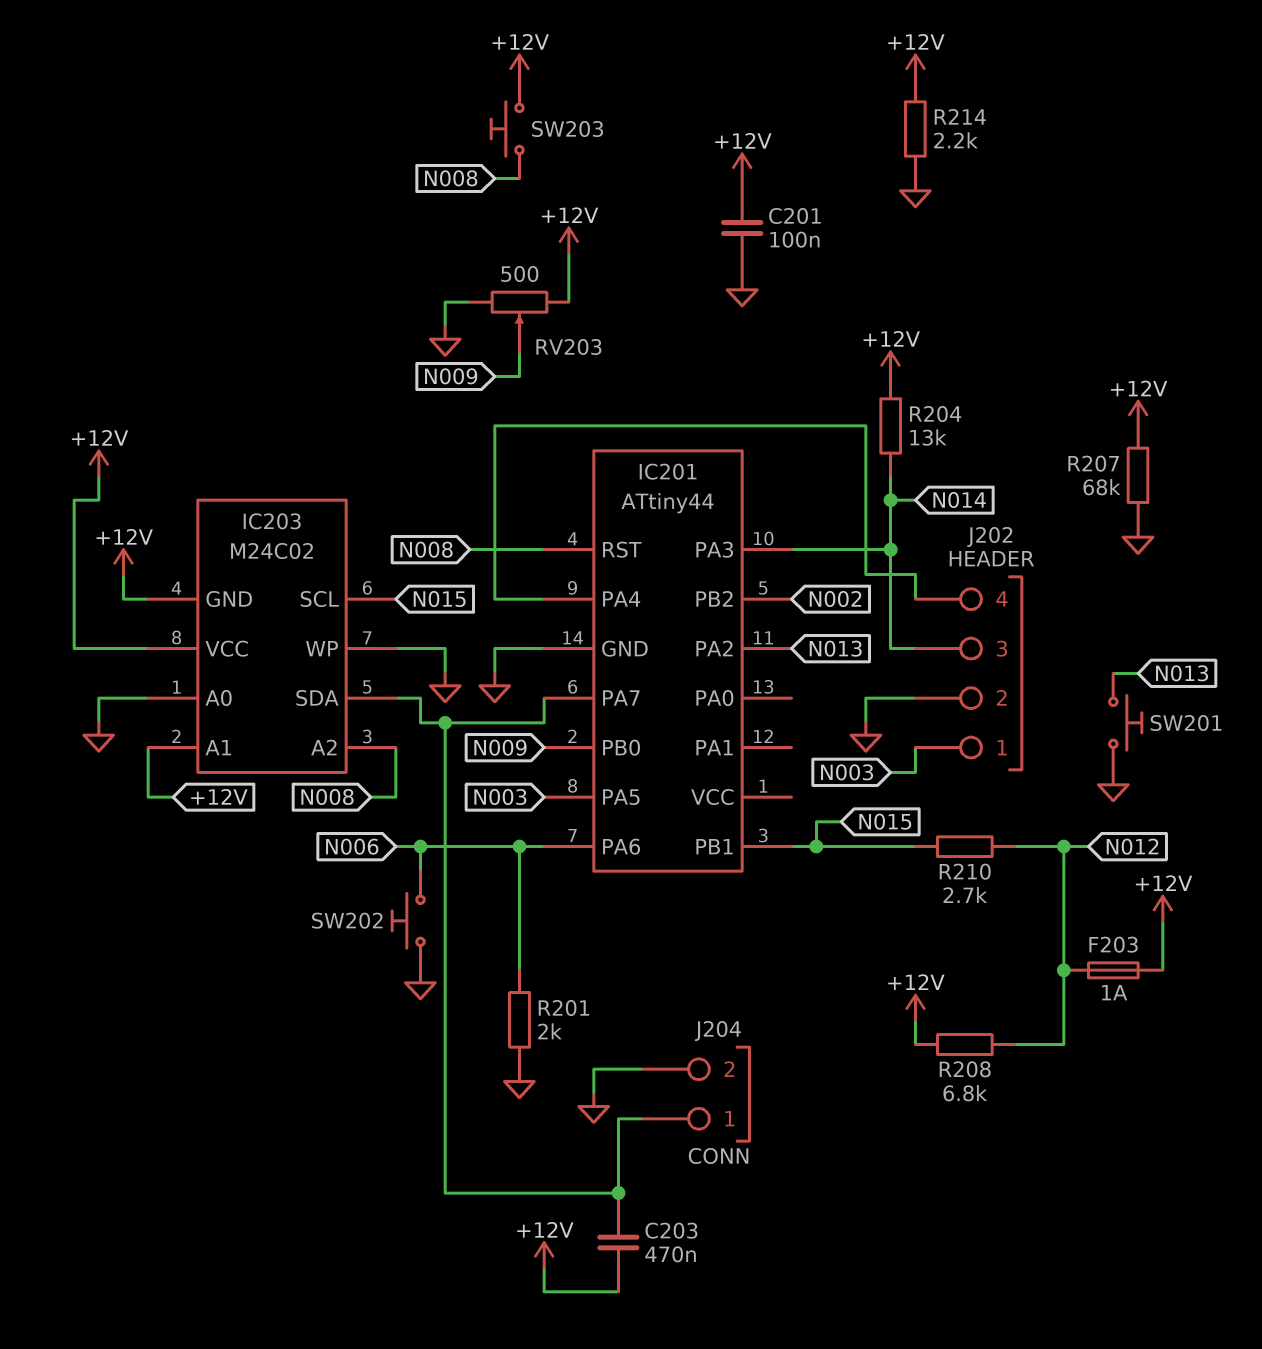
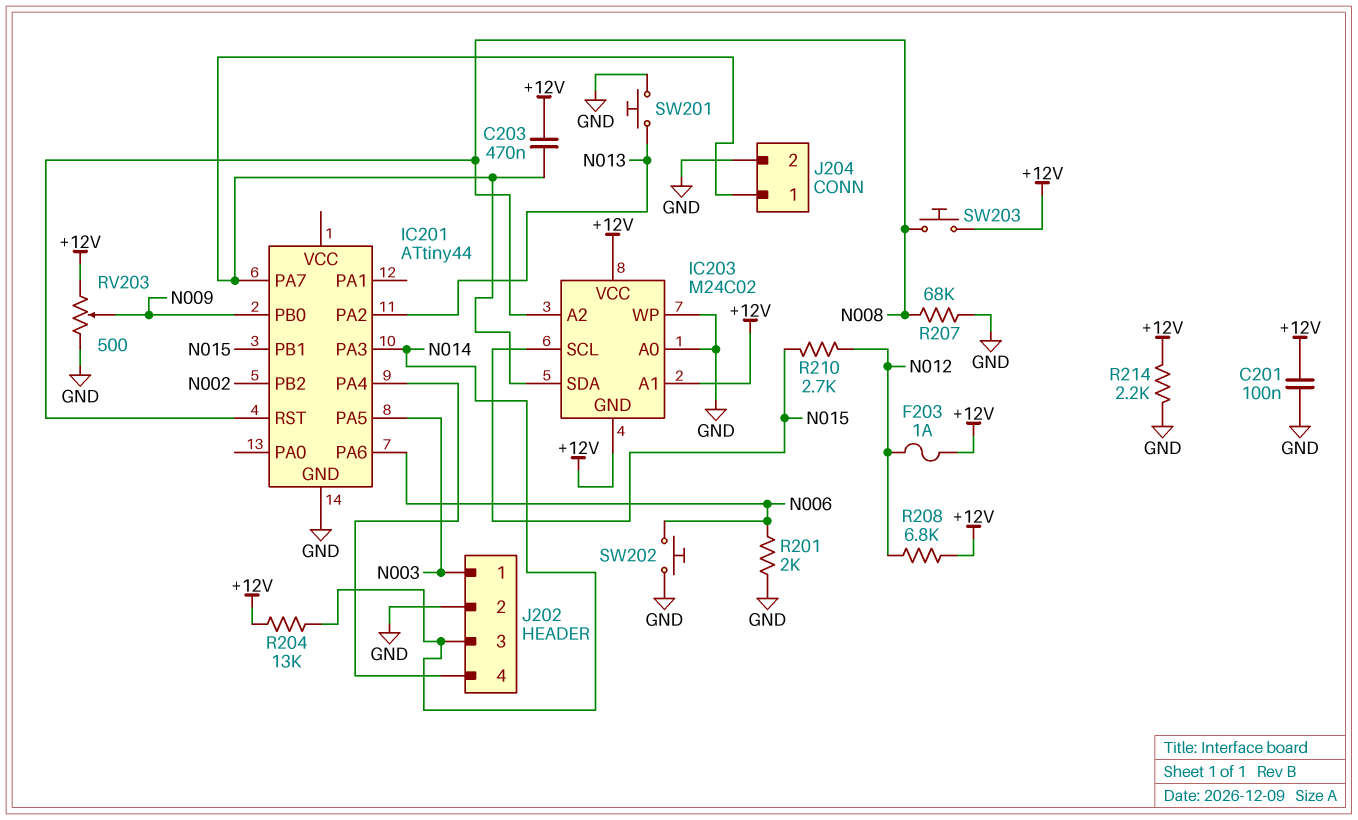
R207: 68k (+12V, GND) -> 68k (GND, N008)

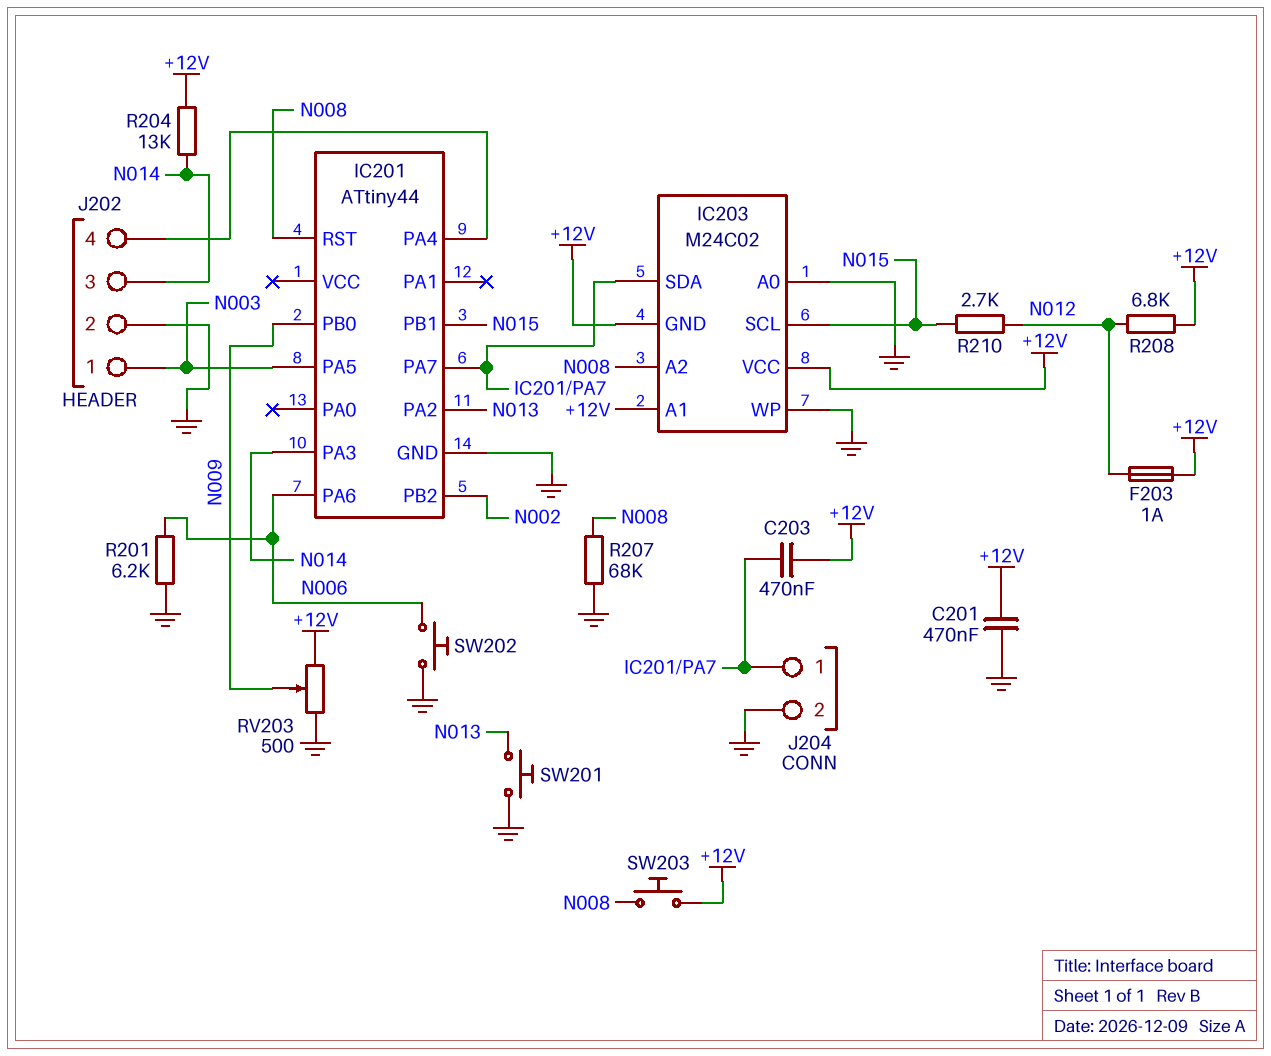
C201: 100nF (+12V, GND) -> 470nF (+12V, GND)
R201: 2k (GND, N006) -> 6.2k (GND, N006)
R214: 2.2k (+12V, GND) -> none

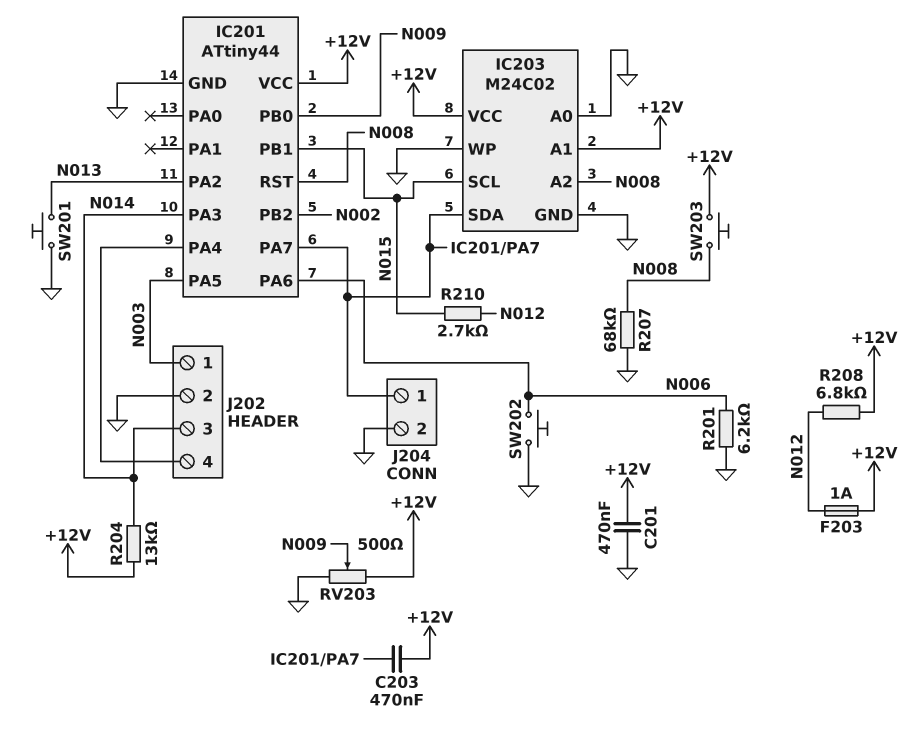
IC201 pin VCC: none -> +12V
IC203 pin GND: +12V -> GND

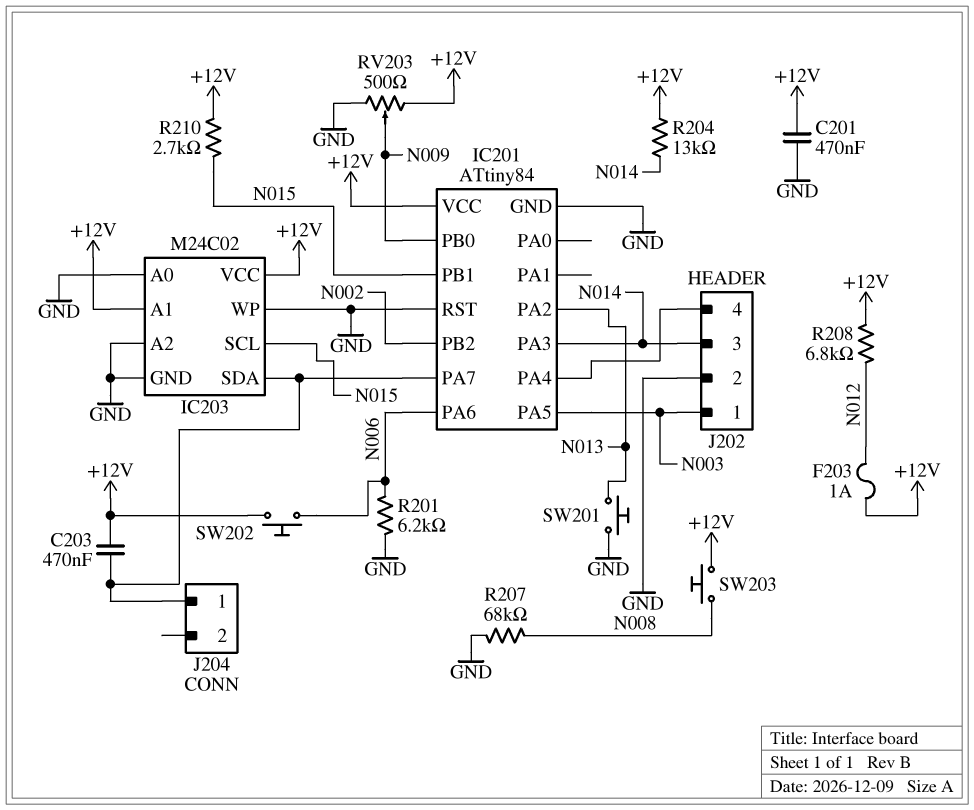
IC201: ATtiny44 -> ATtiny84
IC201 pin RST: N008 -> GND
IC203 pin A2: N008 -> GND
J204 pin 2: GND -> none
R210: 2.7k (N012, N015) -> 2.7k (+12V, N015)
SW202: button (GND, N006) -> button (+12V, N006)

